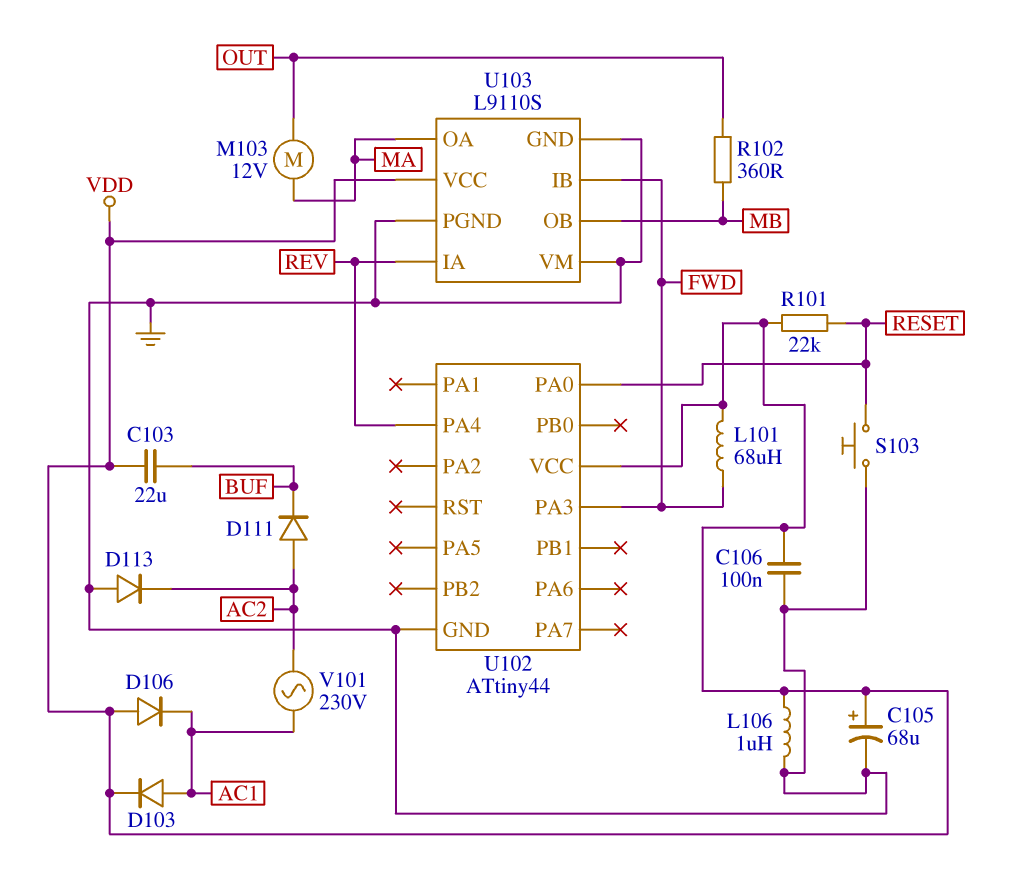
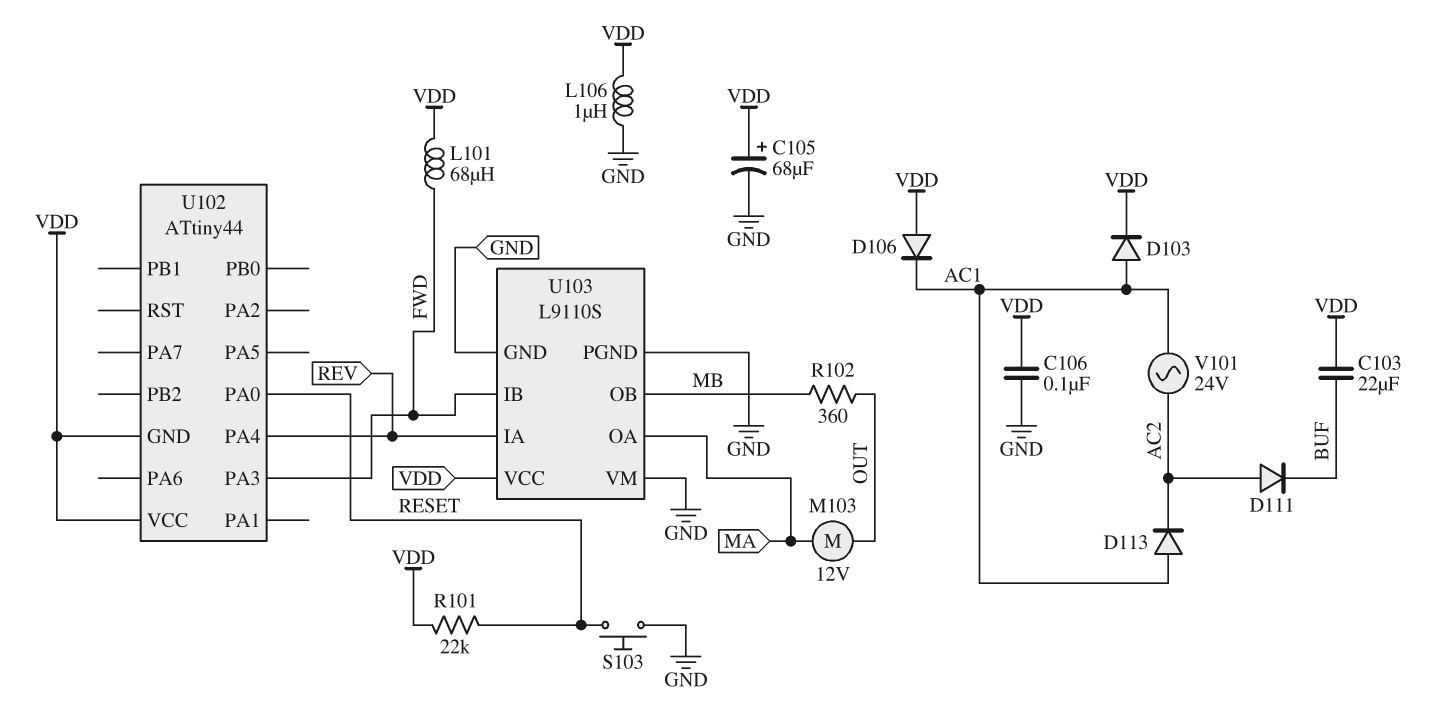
D113: diode (A GND, K AC2) -> diode (A AC1, K AC2)
U102 pin GND: GND -> VDD
V101: AC 230V (AC1, AC2) -> AC 24V (AC1, AC2)

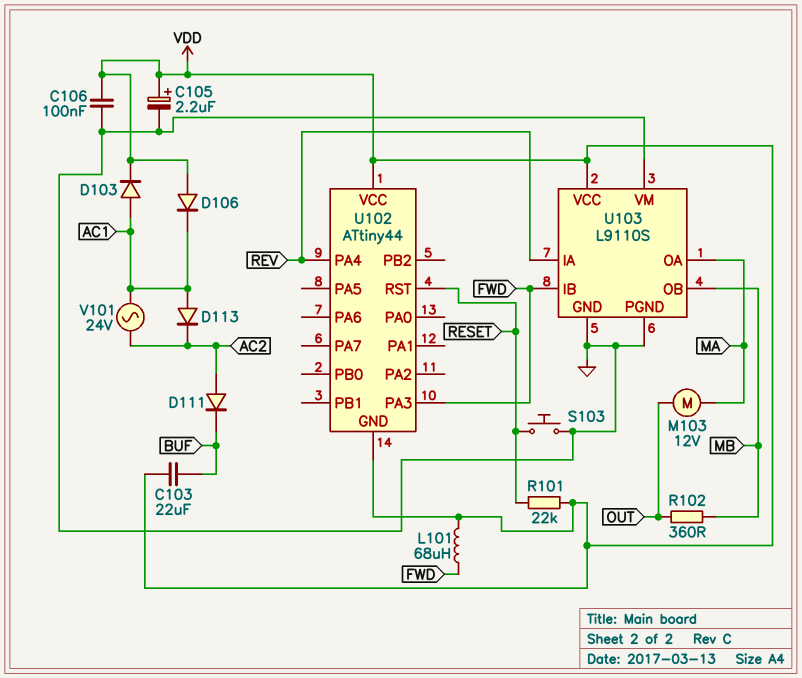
C105: 68uF (plus VDD, minus GND) -> 2.2uF (plus VDD, minus GND)
L106: 1uH (GND, VDD) -> none
U102 pin PA0: RESET -> none
U102 pin RST: none -> RESET

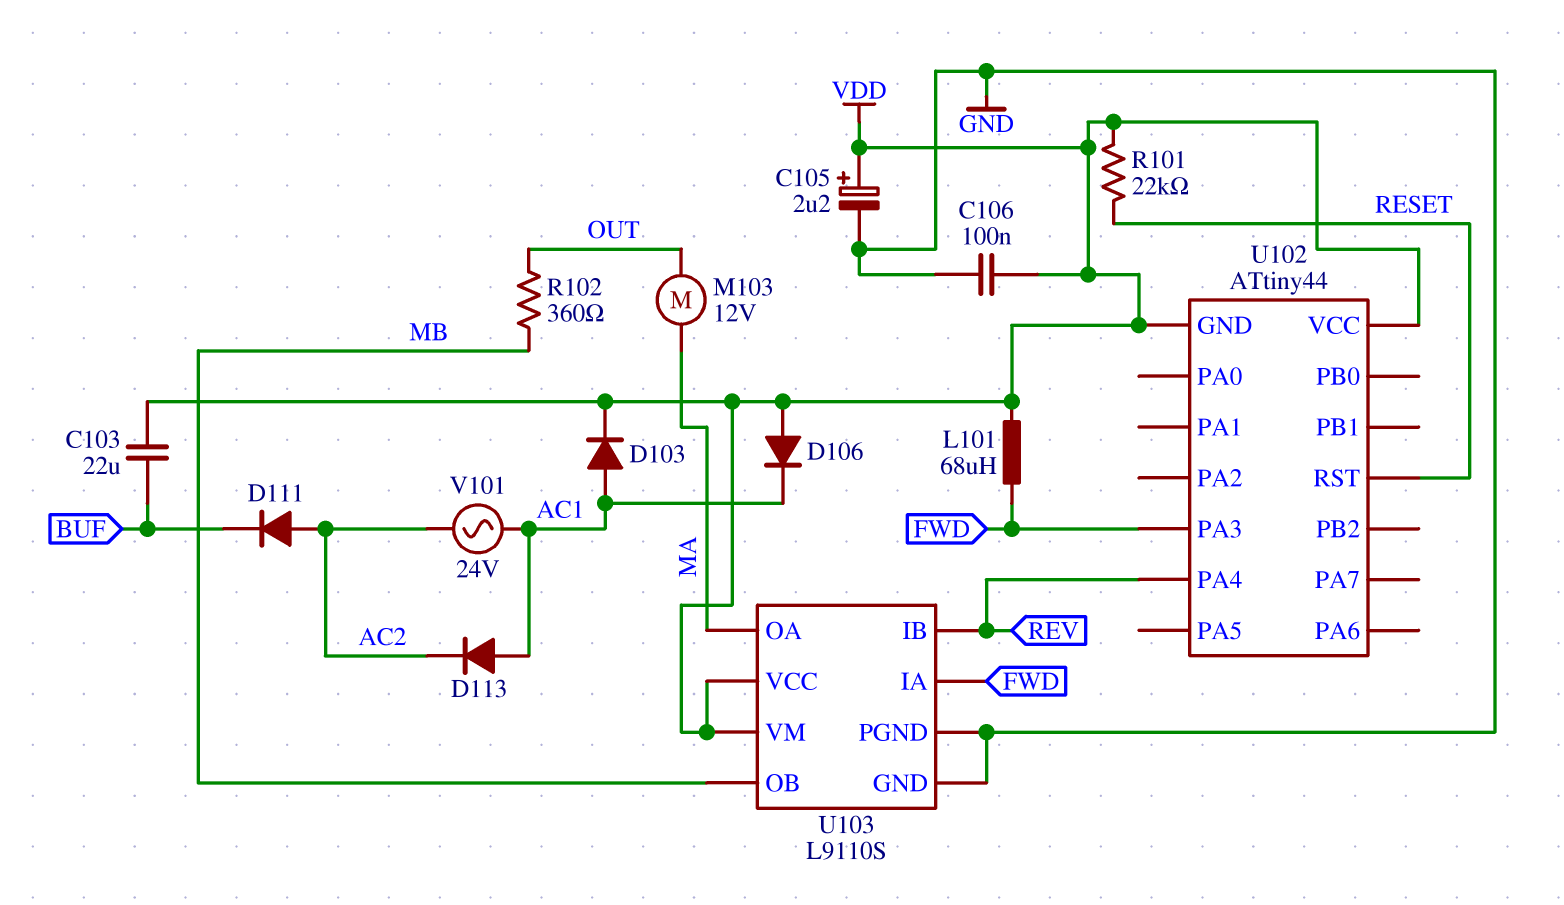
S103: button (GND, RESET) -> none
U103 pin IA: REV -> FWD
U103 pin IB: FWD -> REV
U103 pin VM: GND -> VDD

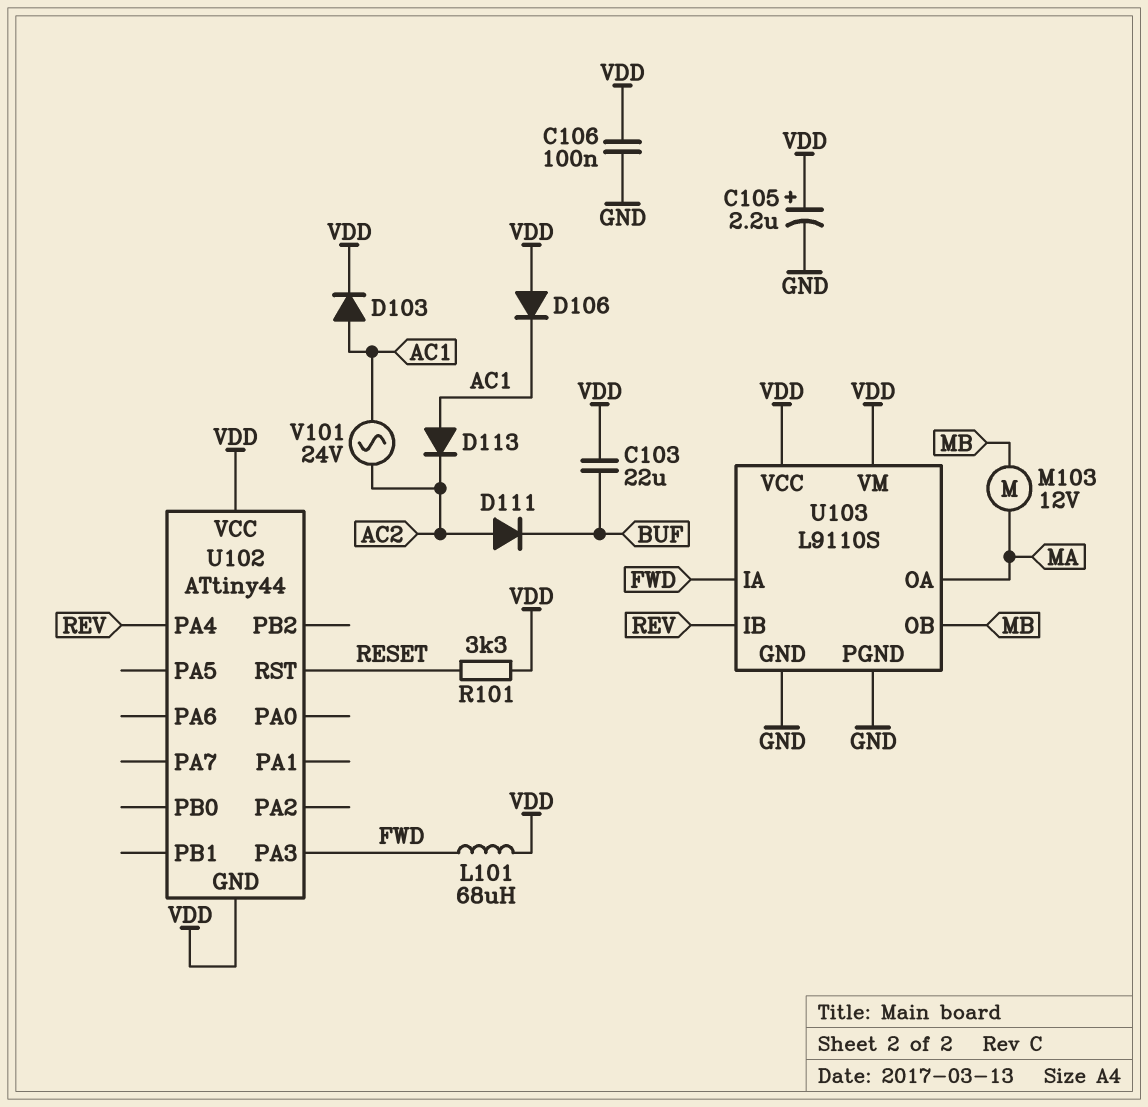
M103: motor 12V (MA, OUT) -> motor 12V (MA, MB)
R101: 22k (RESET, VDD) -> 3.3k (RESET, VDD)
R102: 360 (MB, OUT) -> none

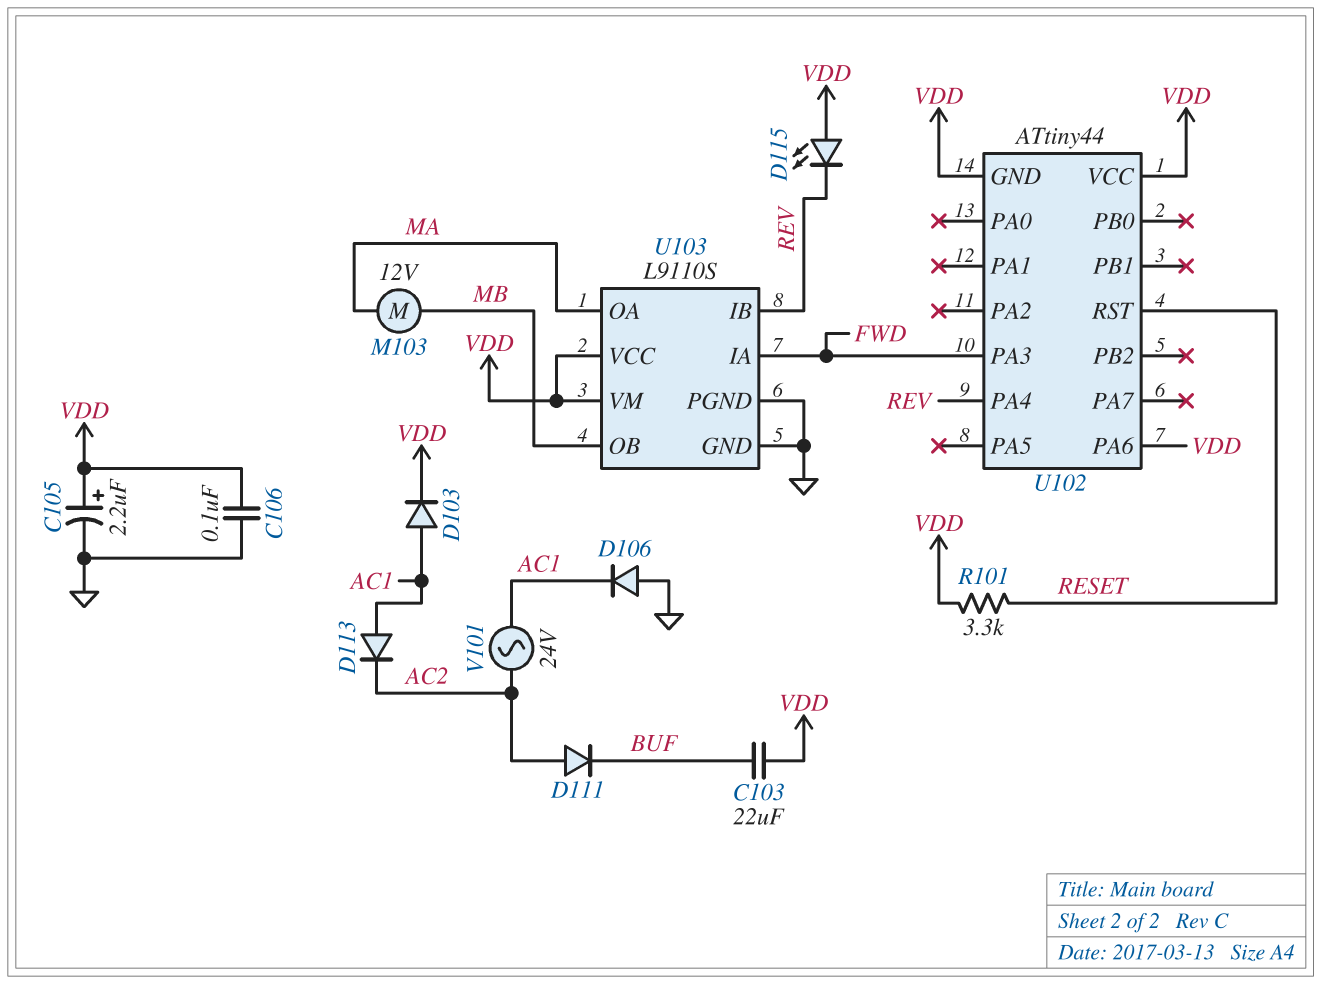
D106: diode (A VDD, K AC1) -> diode (A GND, K AC1)
D115: none -> LED (A VDD, K REV)
L101: 68uH (FWD, VDD) -> none
U102 pin PA6: none -> VDD

